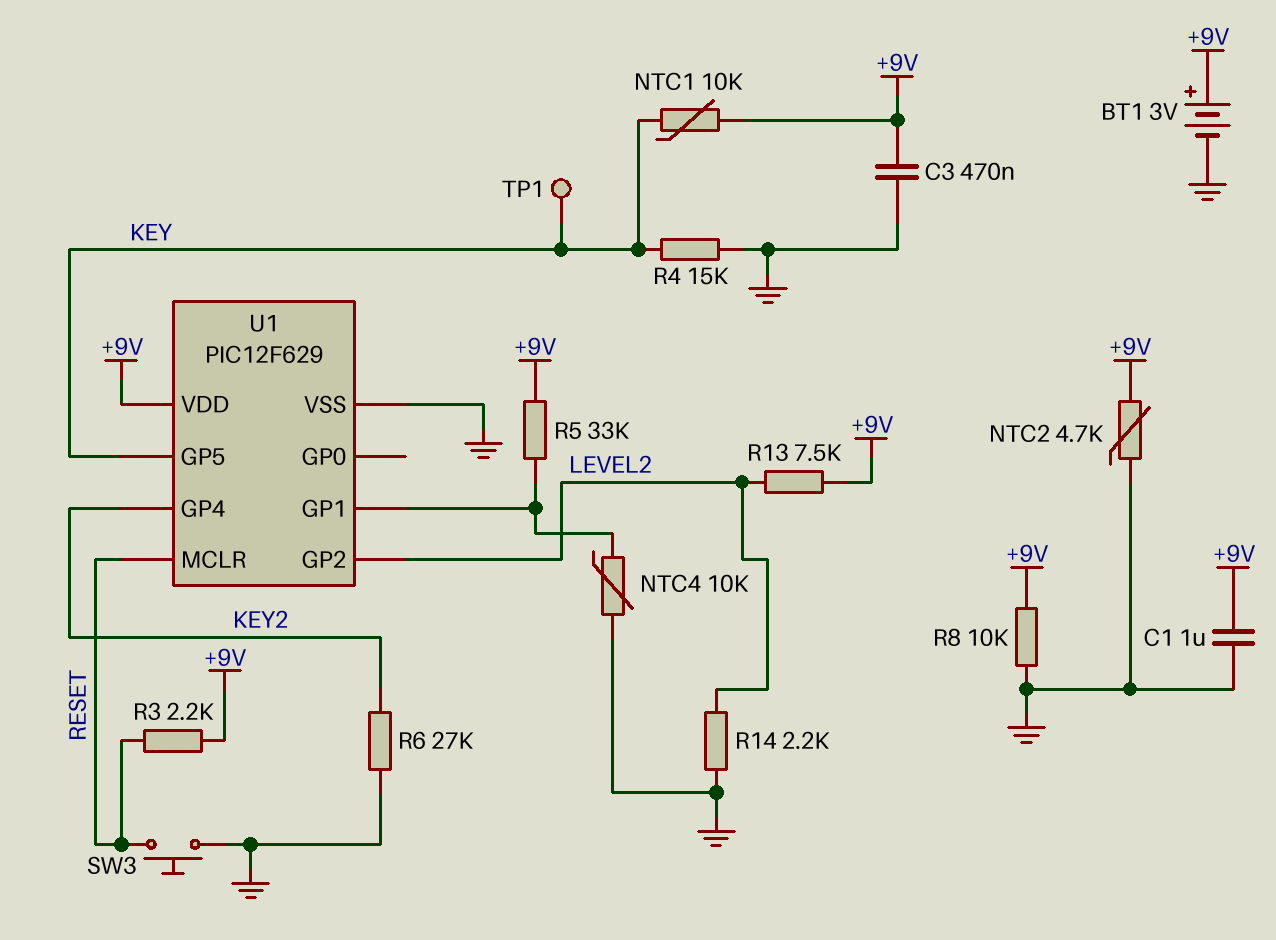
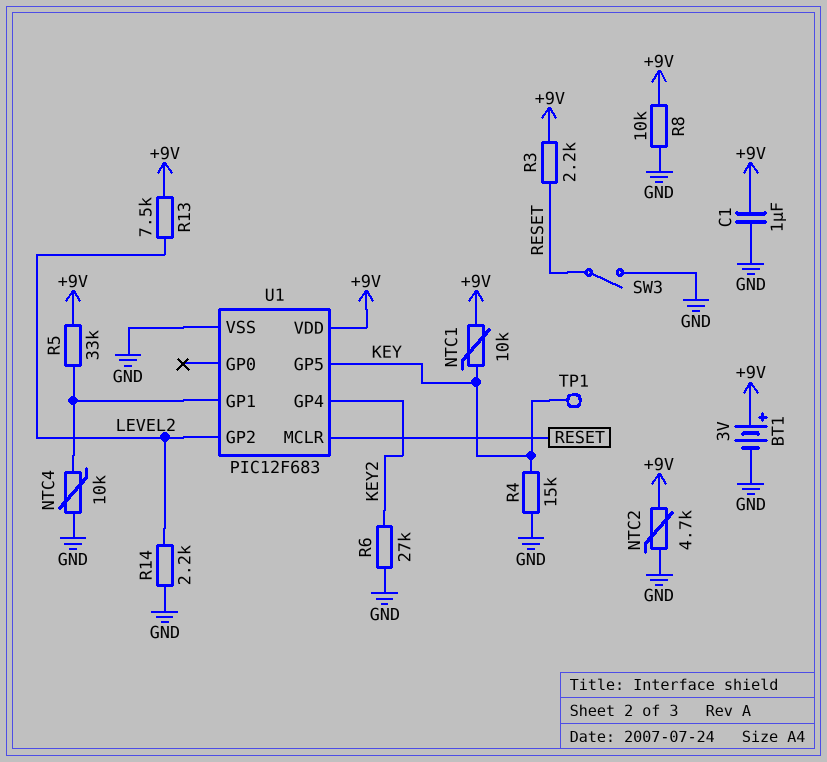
C3: 470nF (+9V, GND) -> none
SW3: button (GND, RESET) -> switch (GND, RESET)
U1: PIC12F629 -> PIC12F683

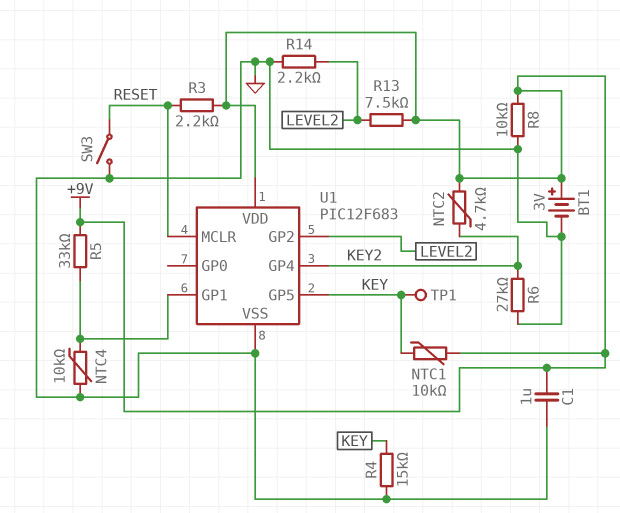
NTC2: 4.7k (+9V, GND) -> 4.7k (+9V, KEY2)

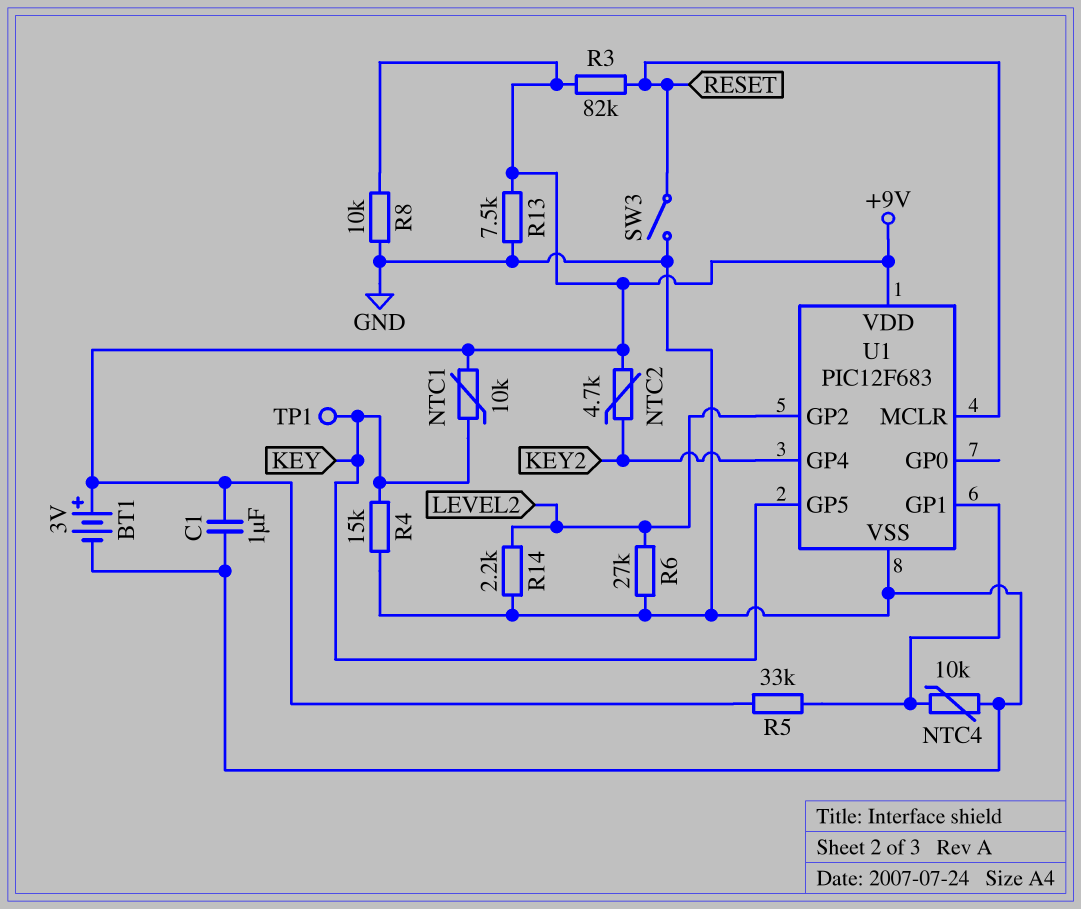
R3: 2.2k (+9V, RESET) -> 82k (+9V, RESET)
R6: 27k (GND, KEY2) -> 27k (GND, LEVEL2)
R13: 7.5k (+9V, LEVEL2) -> 7.5k (+9V, GND)

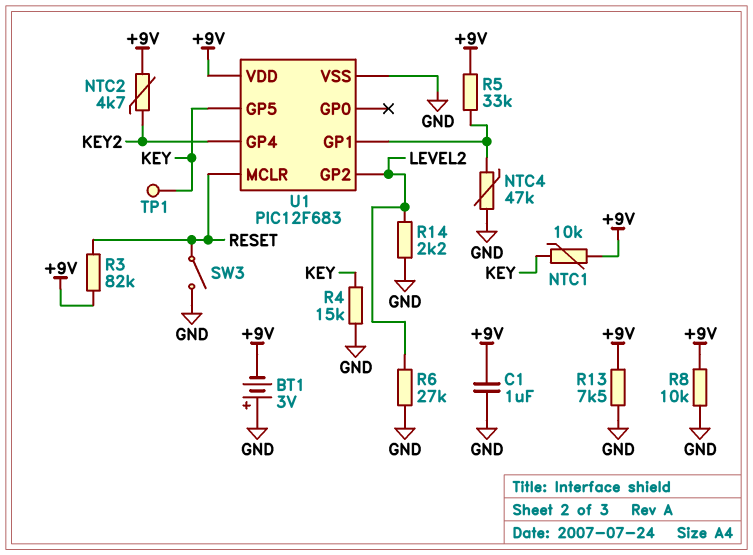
BT1: 3V (plus +9V, minus GND) -> 3V (plus GND, minus +9V)
NTC4: 10k (GND, U1/GP1) -> 47k (GND, U1/GP1)

